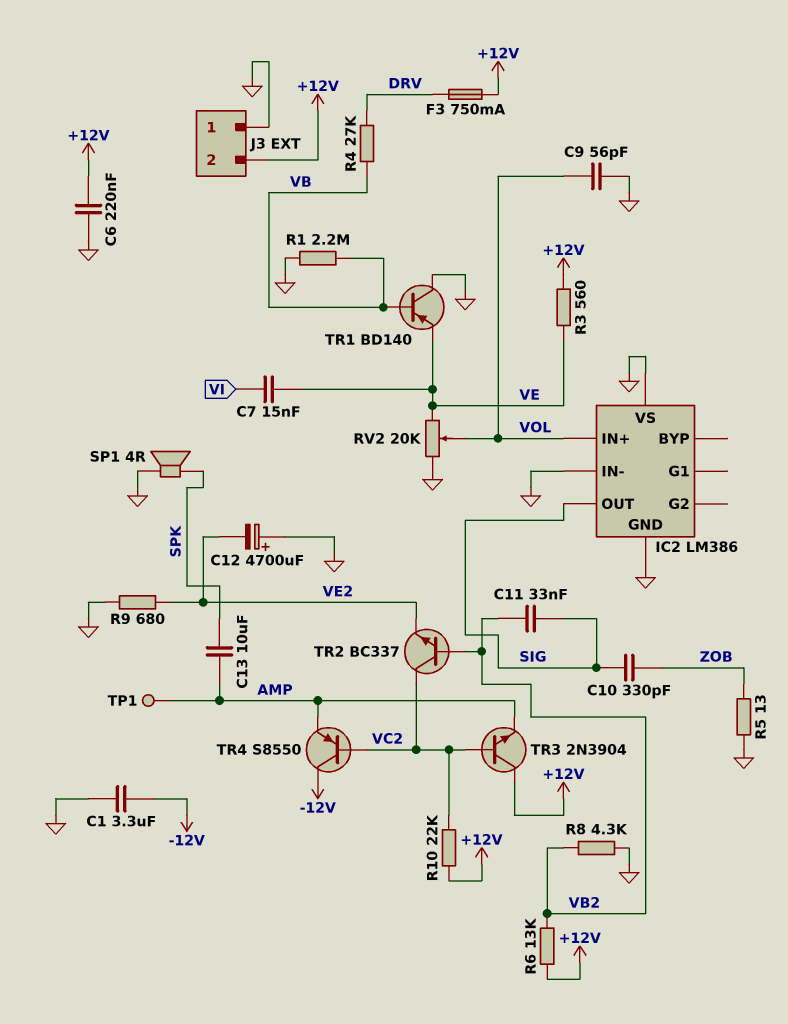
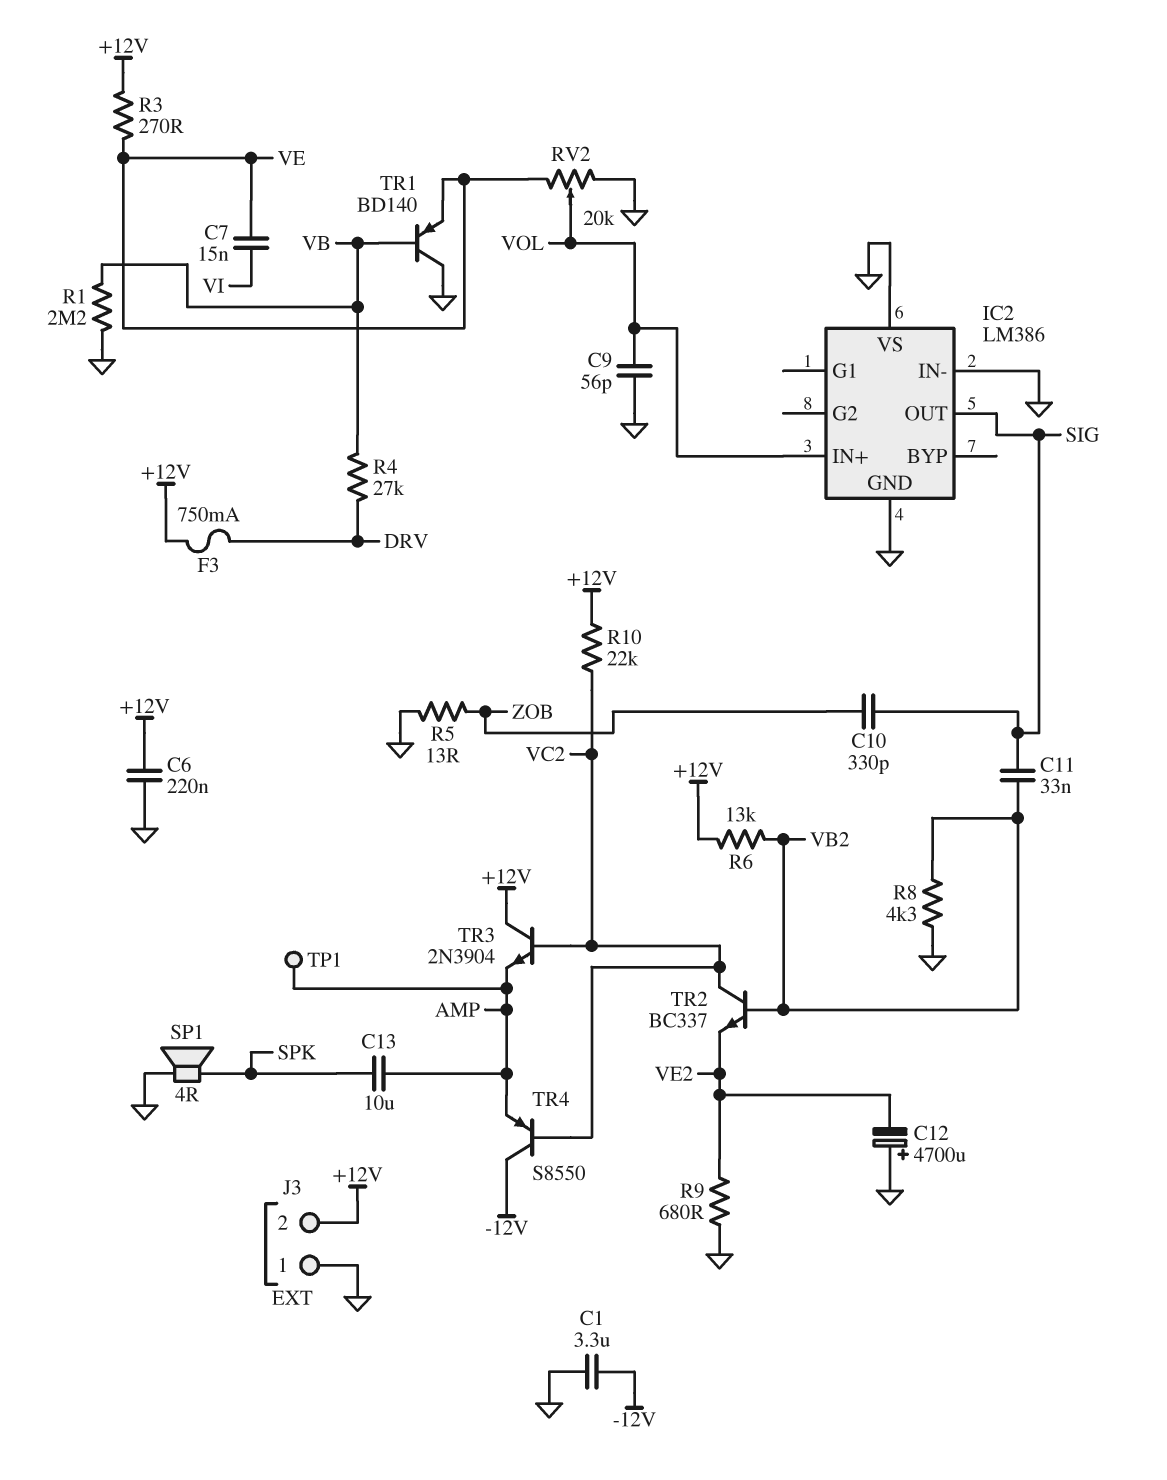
R3: 560 (+12V, VE) -> 270 (+12V, VE)

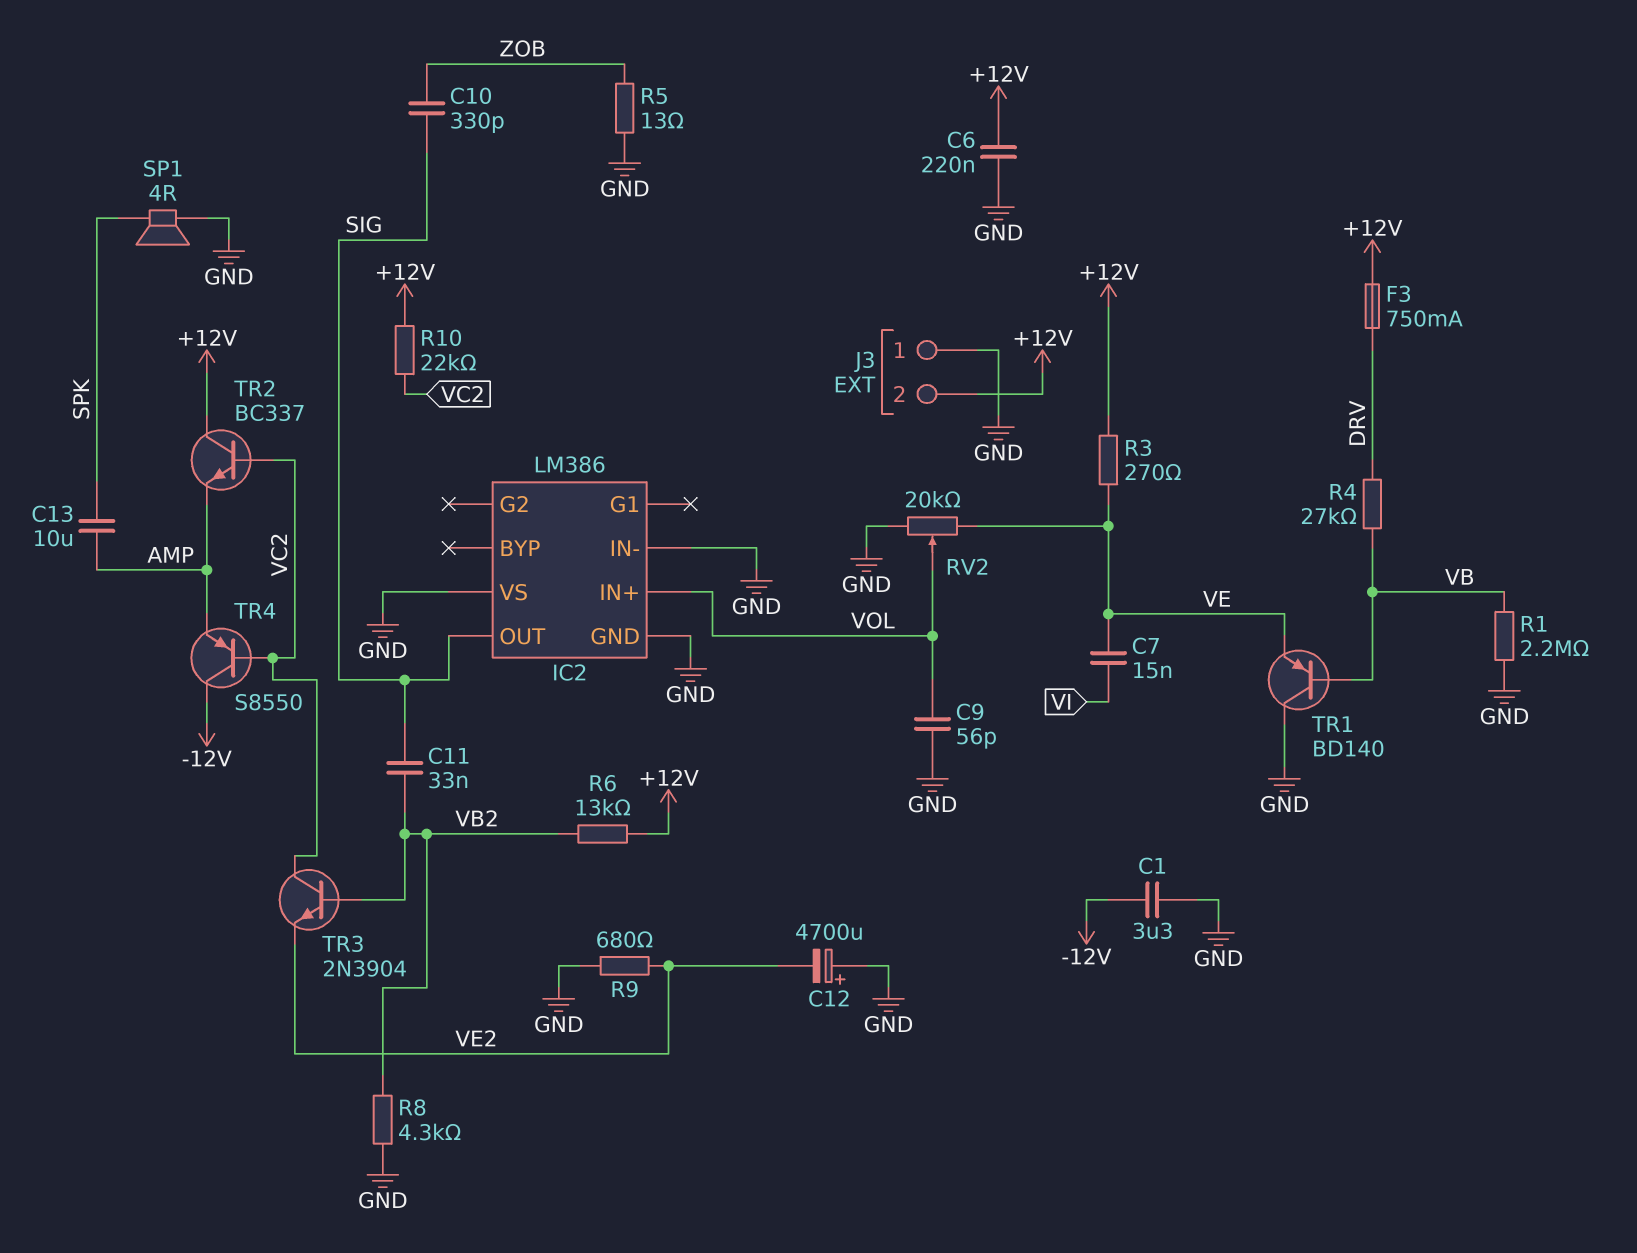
TP1: test point (AMP) -> none
TR2: NPN BC337 (B VB2, C VC2, E VE2) -> NPN BC337 (B VC2, C +12V, E AMP)
TR3: NPN 2N3904 (B VC2, C +12V, E AMP) -> NPN 2N3904 (B VB2, C VC2, E VE2)

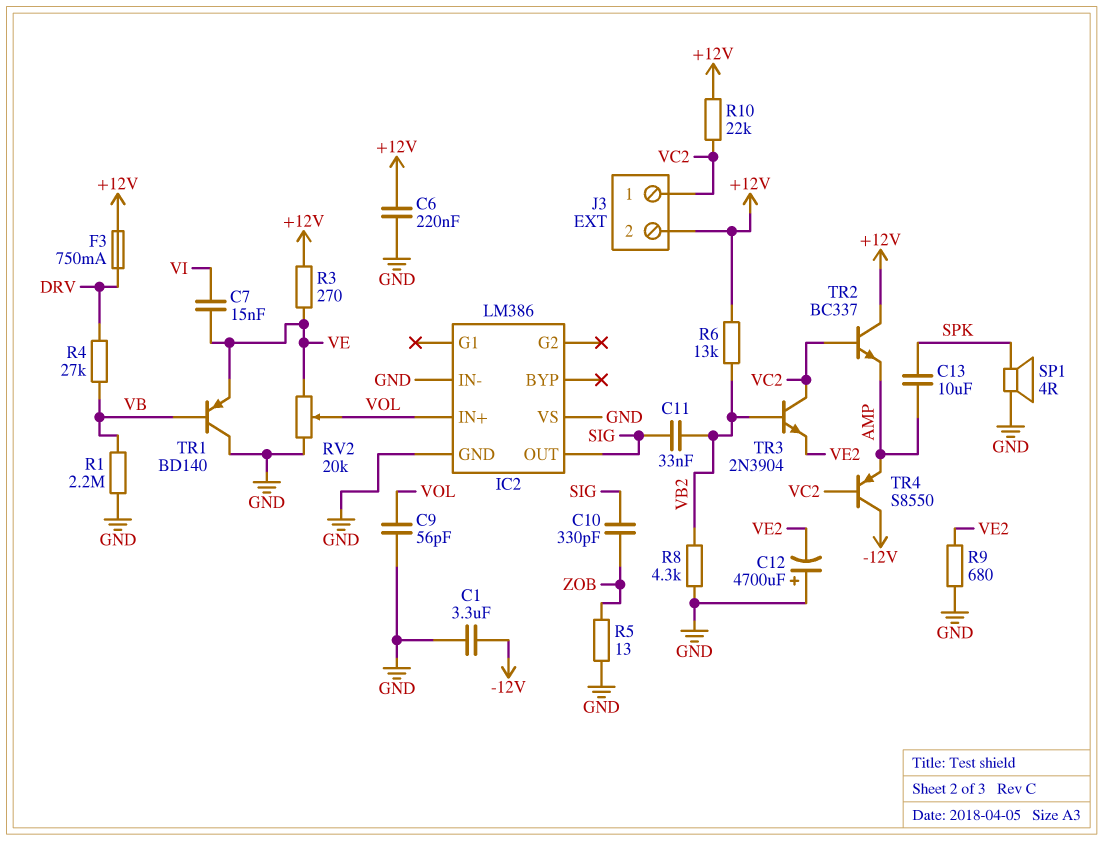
J3 pin 1: GND -> VC2

